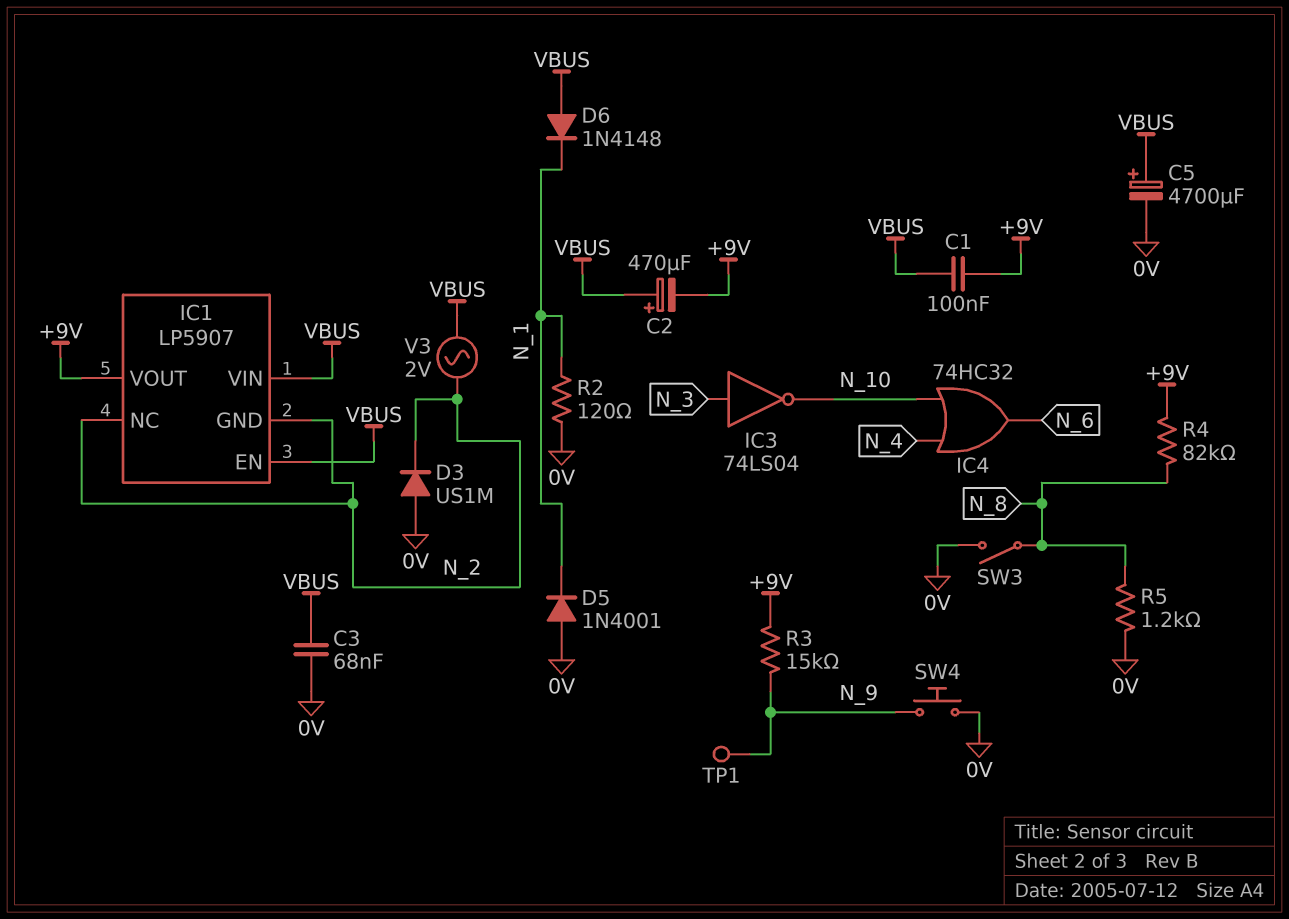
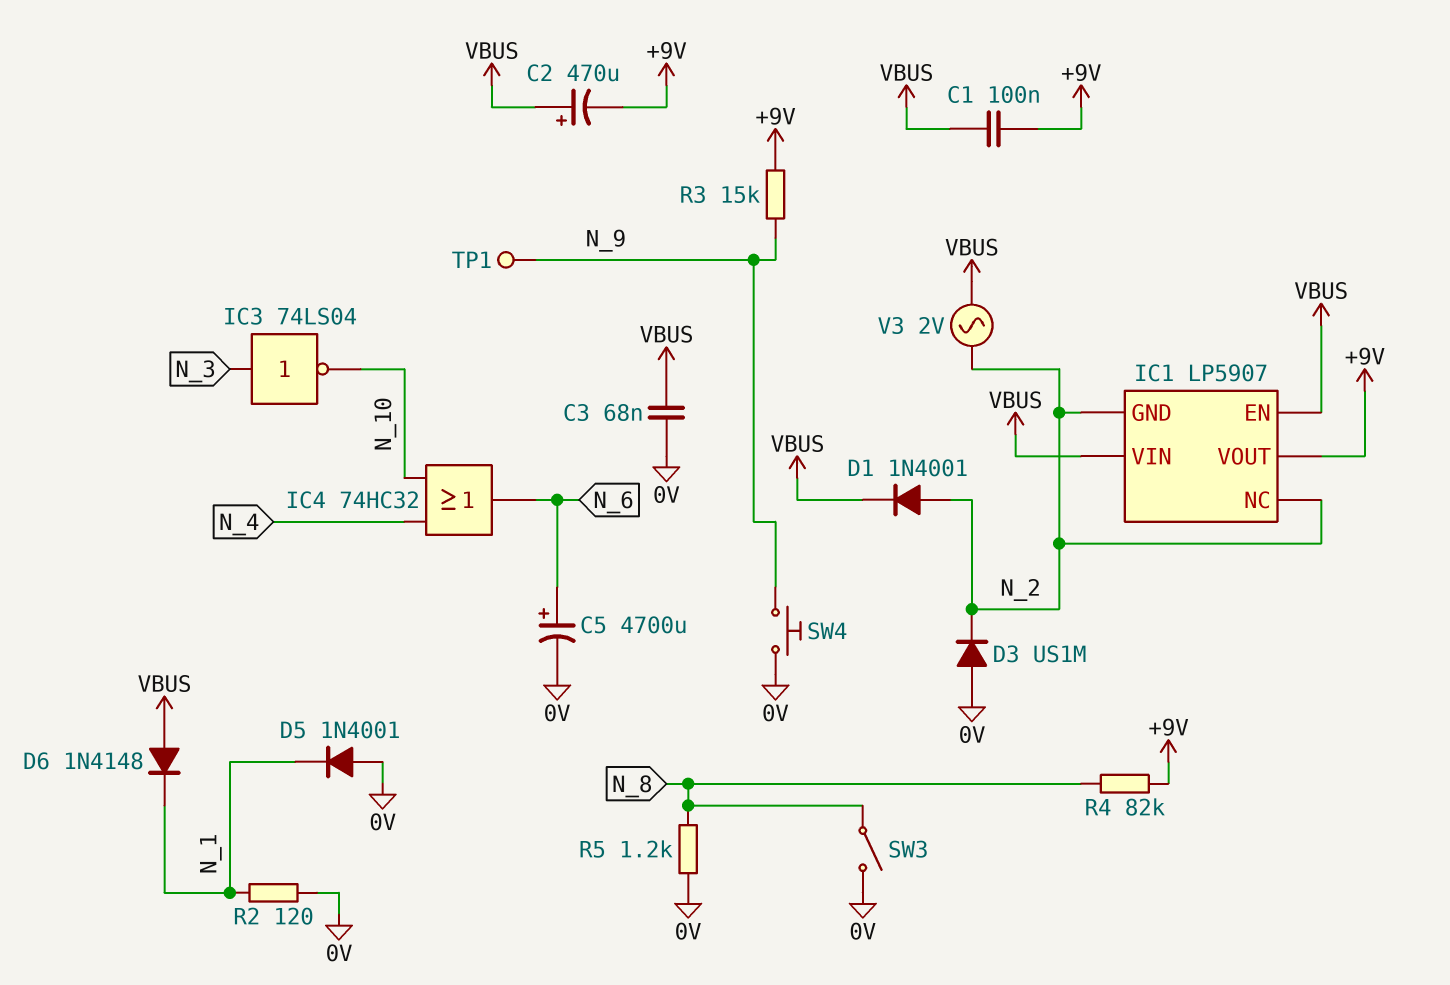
C5: 4700uF (plus VBUS, minus 0V) -> 4700uF (plus N_6, minus 0V)
D1: none -> diode 1N4001 (A N_2, K VBUS)

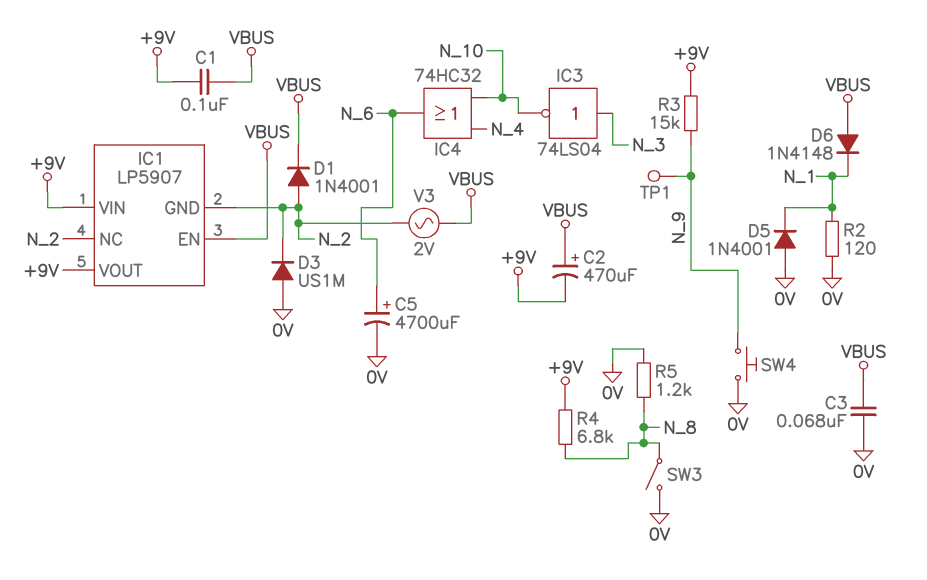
IC1 pin VIN: VBUS -> +9V
R4: 82k (+9V, N_8) -> 6.8k (+9V, N_8)

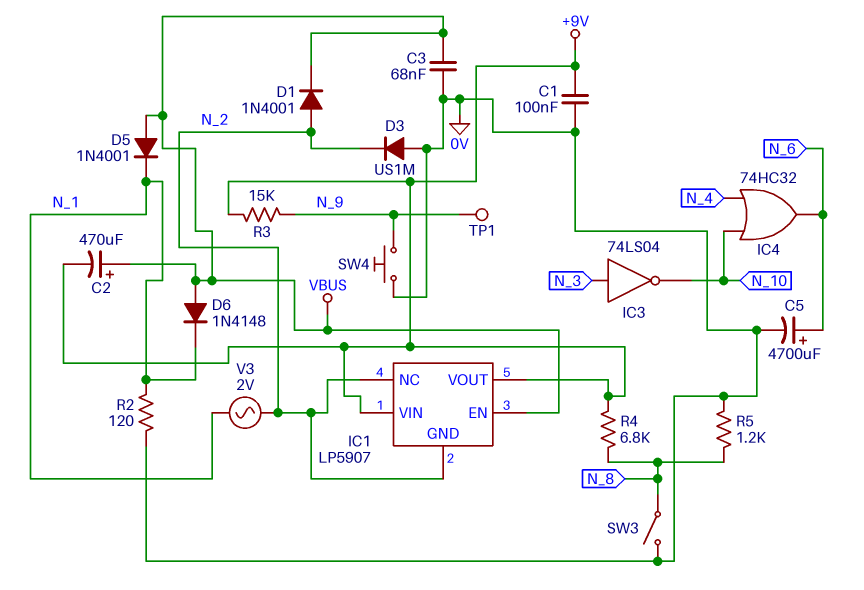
C1: 100nF (+9V, VBUS) -> 100nF (+9V, 0V)
D5: diode 1N4001 (A 0V, K N_1) -> diode 1N4001 (A VBUS, K N_1)
V3: AC 2V (N_2, VBUS) -> AC 2V (N_1, N_2)

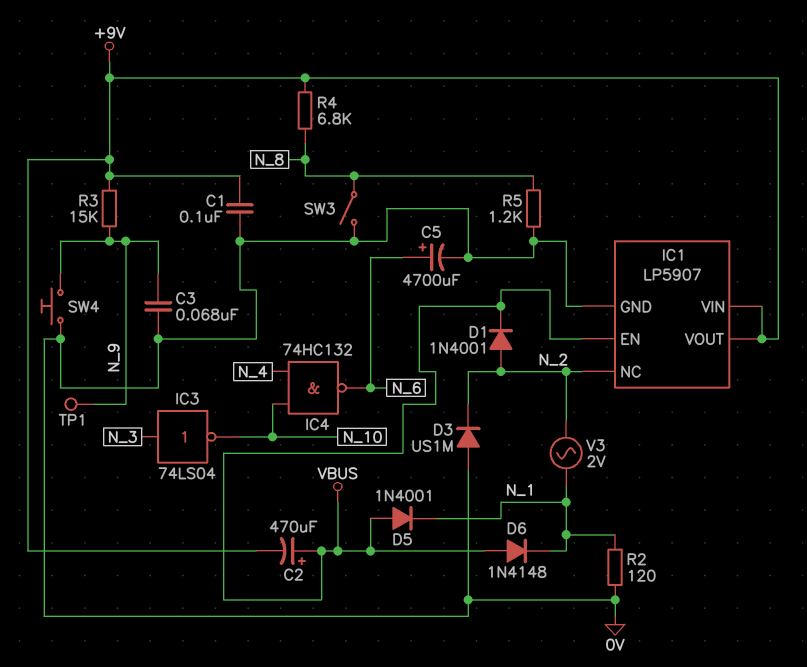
C3: 68nF (0V, VBUS) -> 68nF (0V, N_9)
IC1 pin GND: N_2 -> 0V
IC4: OR 74HC32 (in N_4, in N_10, out N_6) -> NAND 74HC132 (in N_4, in N_10, out N_6)

